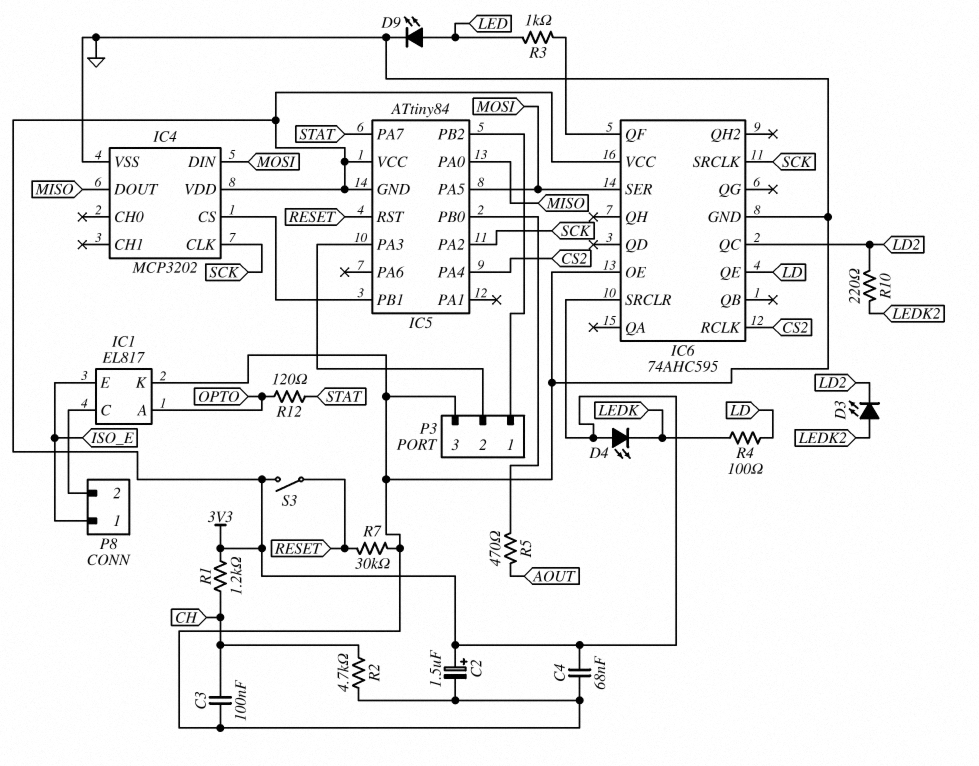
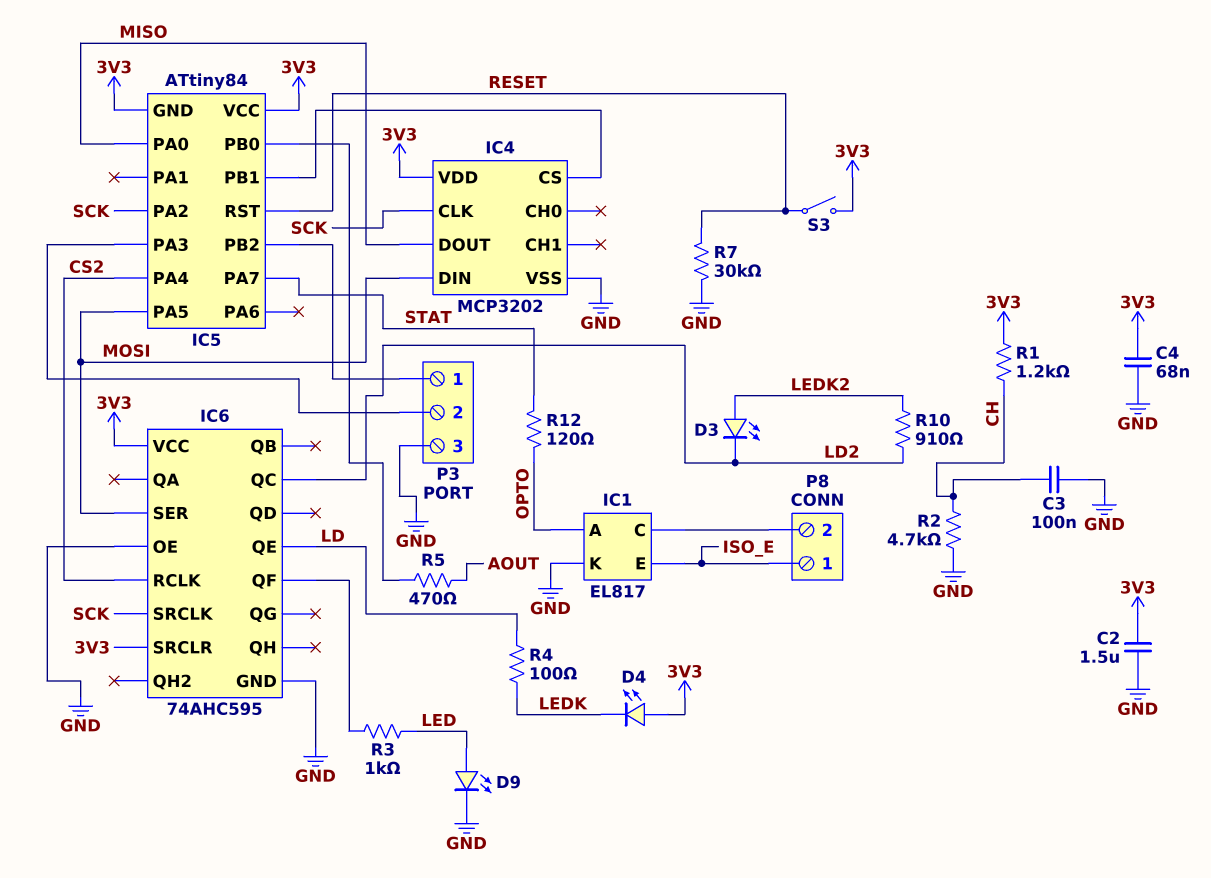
C2: 1.5uF (plus 3V3, minus GND) -> 1.5uF (3V3, GND)
R10: 220 (LD2, LEDK2) -> 910 (LD2, LEDK2)

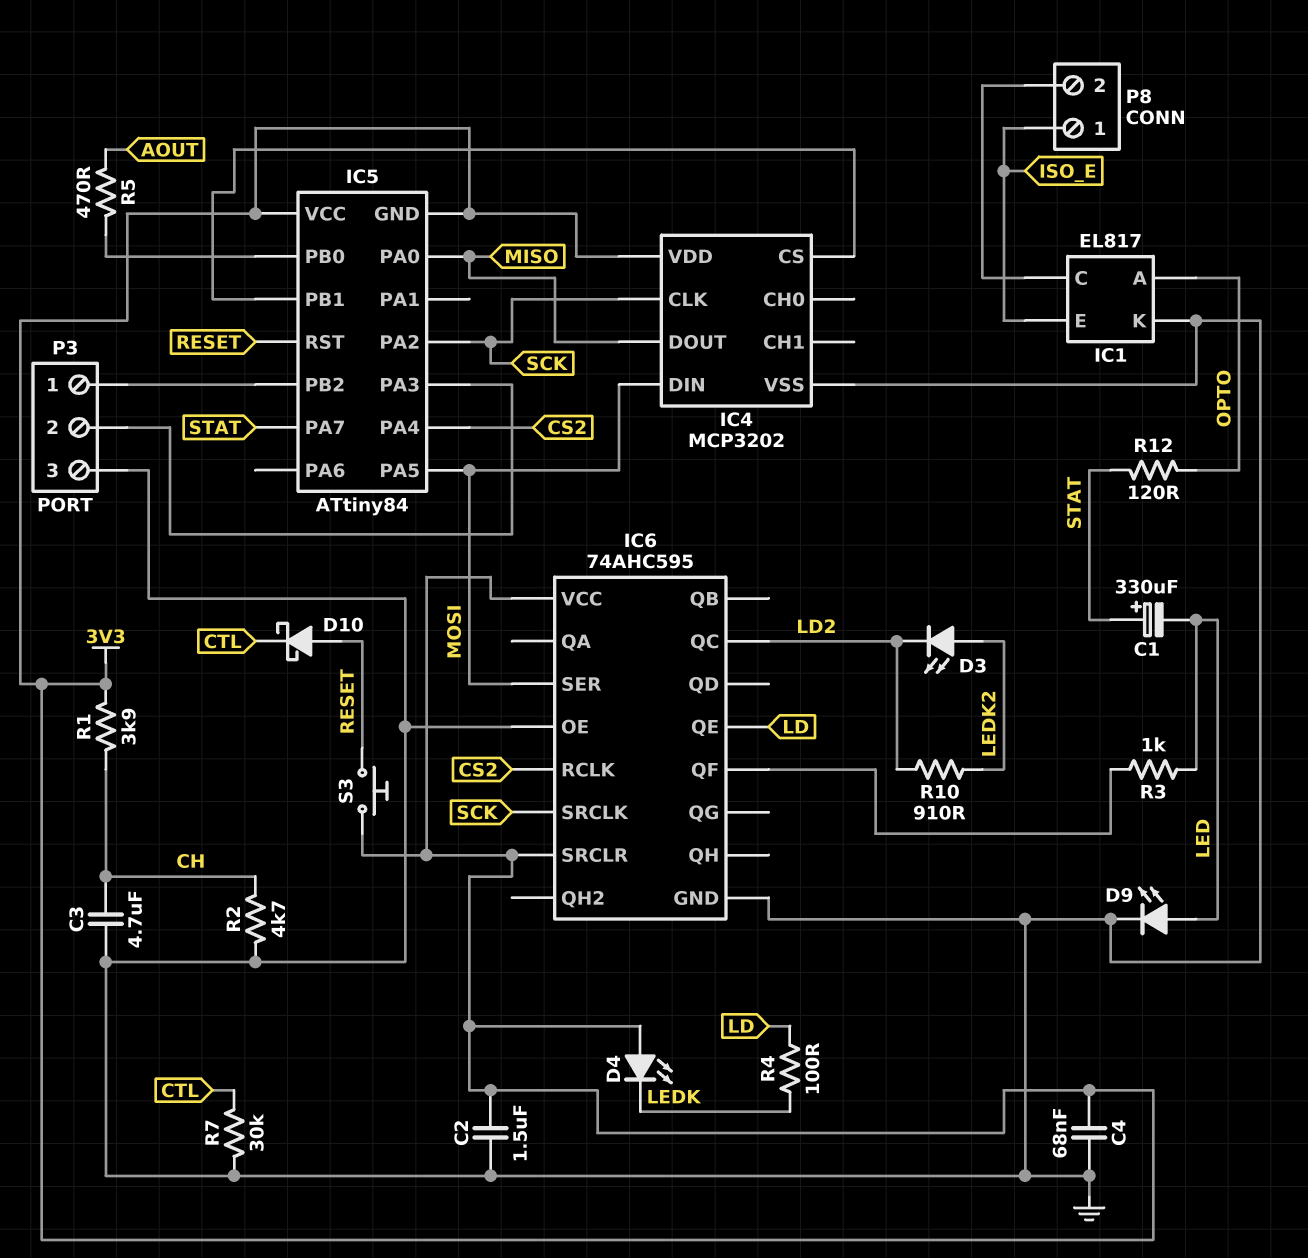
C1: none -> 330uF (plus STAT, minus LED)
C3: 100nF (CH, GND) -> 4.7uF (CH, GND)
D10: none -> schottky (A RESET, K CTL)
R1: 1.2k (3V3, CH) -> 3.9k (3V3, CH)
R7: 30k (GND, RESET) -> 30k (CTL, GND)
S3: switch (3V3, RESET) -> button (3V3, RESET)

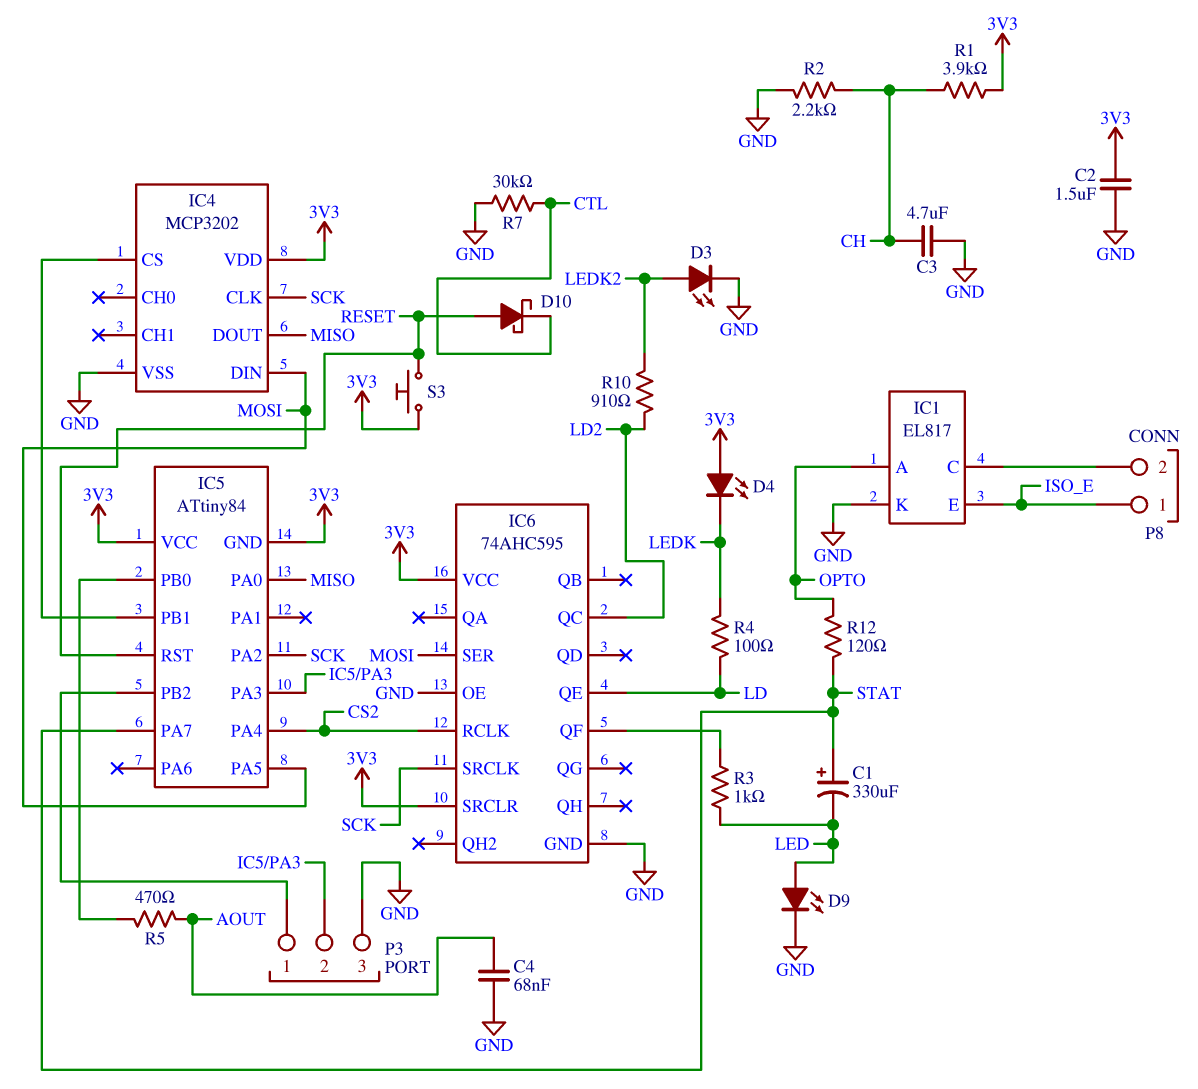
C4: 68nF (3V3, GND) -> 68nF (AOUT, GND)
D3: LED (A LEDK2, K LD2) -> LED (A LEDK2, K GND)
R2: 4.7k (CH, GND) -> 2.2k (CH, GND)

